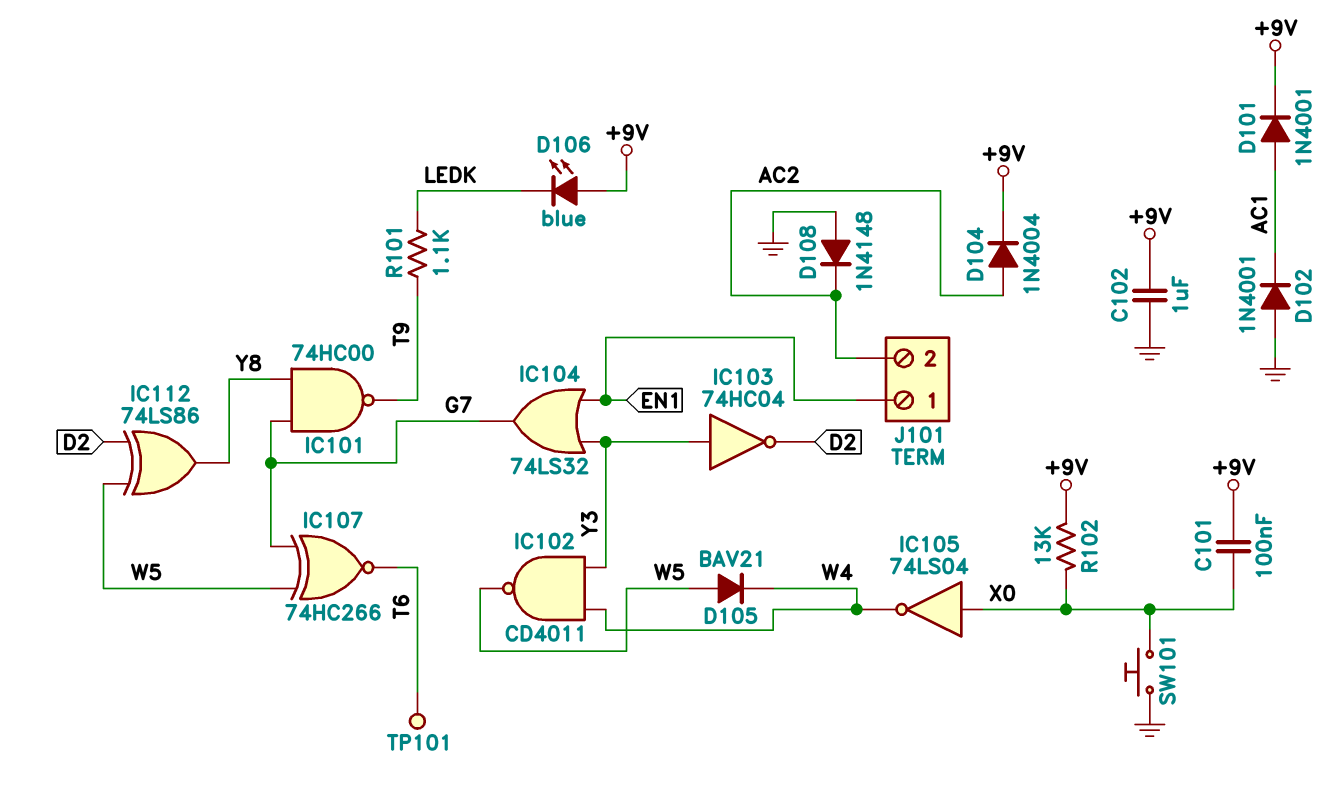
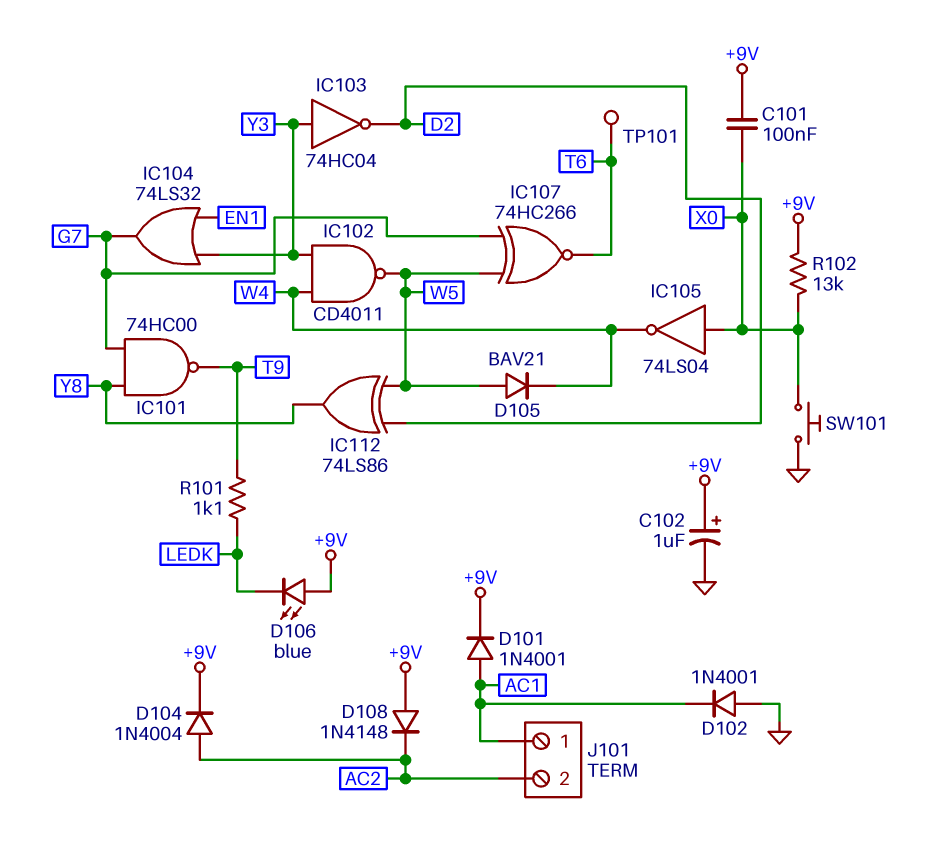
C102: 1uF (+9V, GND) -> 1uF (plus +9V, minus GND)
D108: diode 1N4148 (A GND, K AC2) -> diode 1N4148 (A +9V, K AC2)
J101 pin 1: EN1 -> AC1

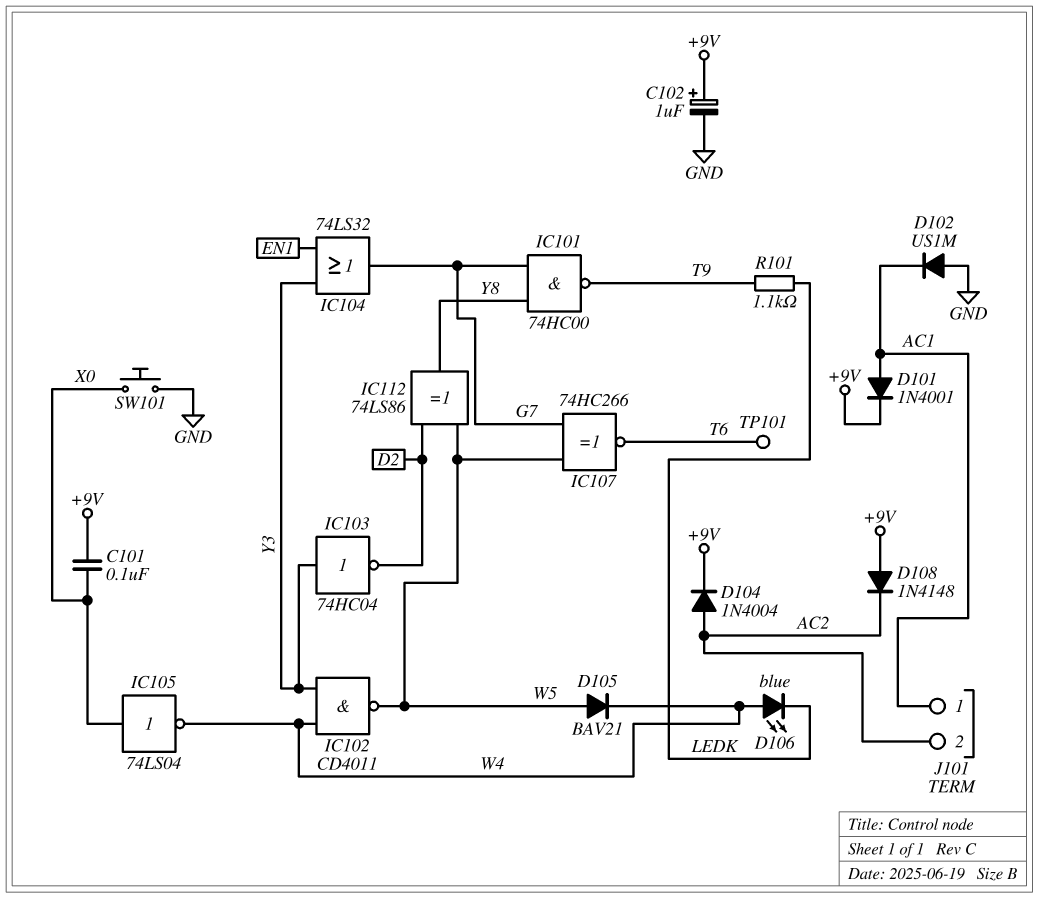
D102: diode 1N4001 (A GND, K AC1) -> diode US1M (A GND, K AC1)
D106: LED blue (A +9V, K LEDK) -> LED blue (A W4, K LEDK)
R102: 13k (+9V, X0) -> none

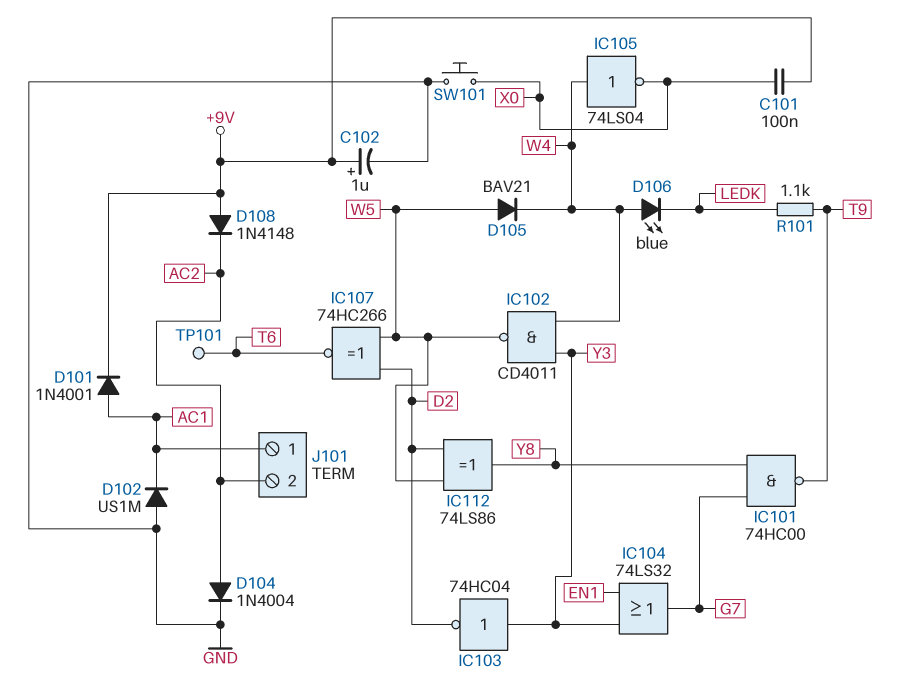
D104: diode 1N4004 (A AC2, K +9V) -> diode 1N4004 (A AC2, K GND)
IC105: NOT 74LS04 (in X0, out W4) -> NOT 74LS04 (in W4, out X0)
IC107: XNOR 74HC266 (in G7, in W5, out T6) -> XNOR 74HC266 (in D2, in W5, out T6)

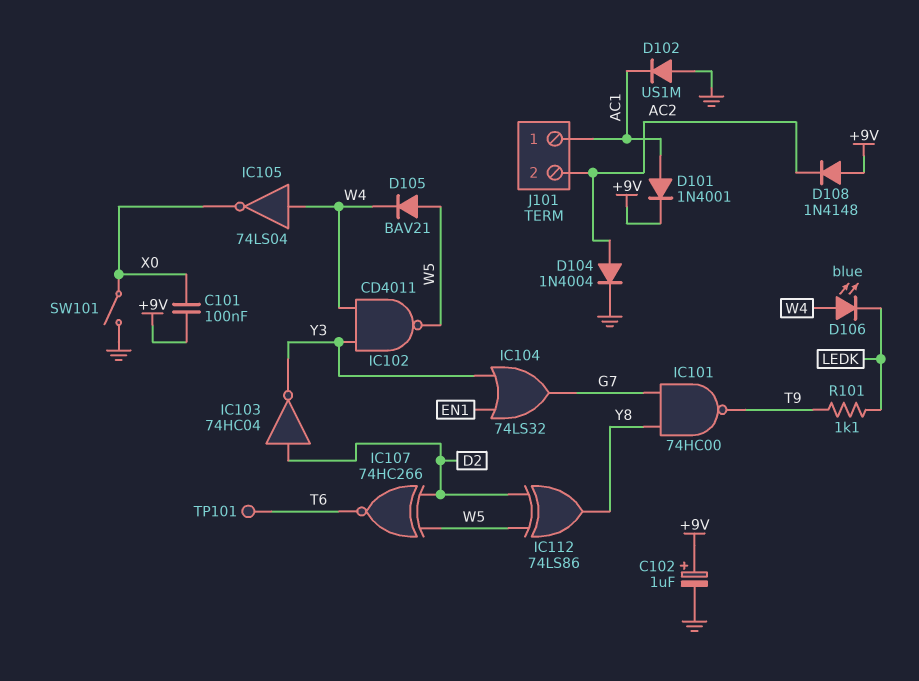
IC103: NOT 74HC04 (in Y3, out D2) -> NOT 74HC04 (in D2, out Y3)
SW101: button (GND, X0) -> switch (GND, X0)

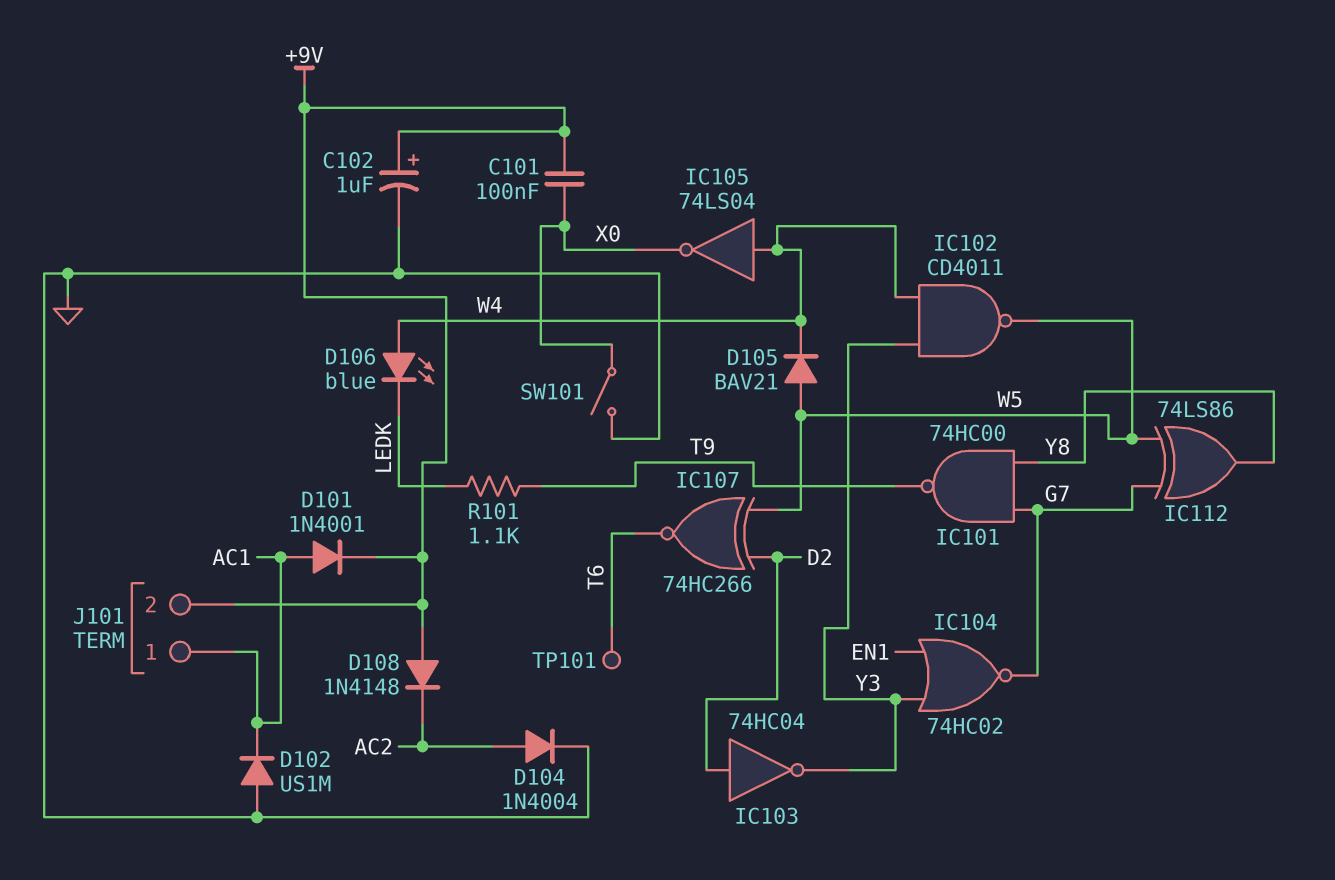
IC104: OR 74LS32 (in EN1, in Y3, out G7) -> NOR 74HC02 (in EN1, in Y3, out G7)
IC112: XOR 74LS86 (in D2, in W5, out Y8) -> XOR 74LS86 (in G7, in W5, out Y8)
J101 pin 2: AC2 -> +9V

